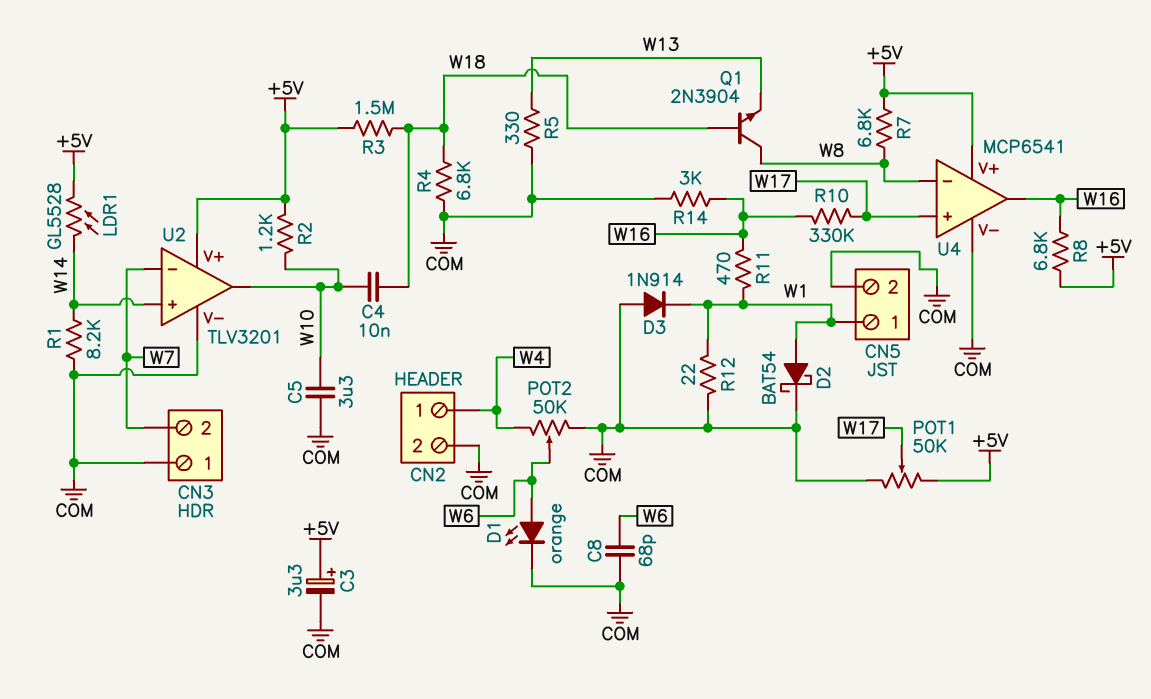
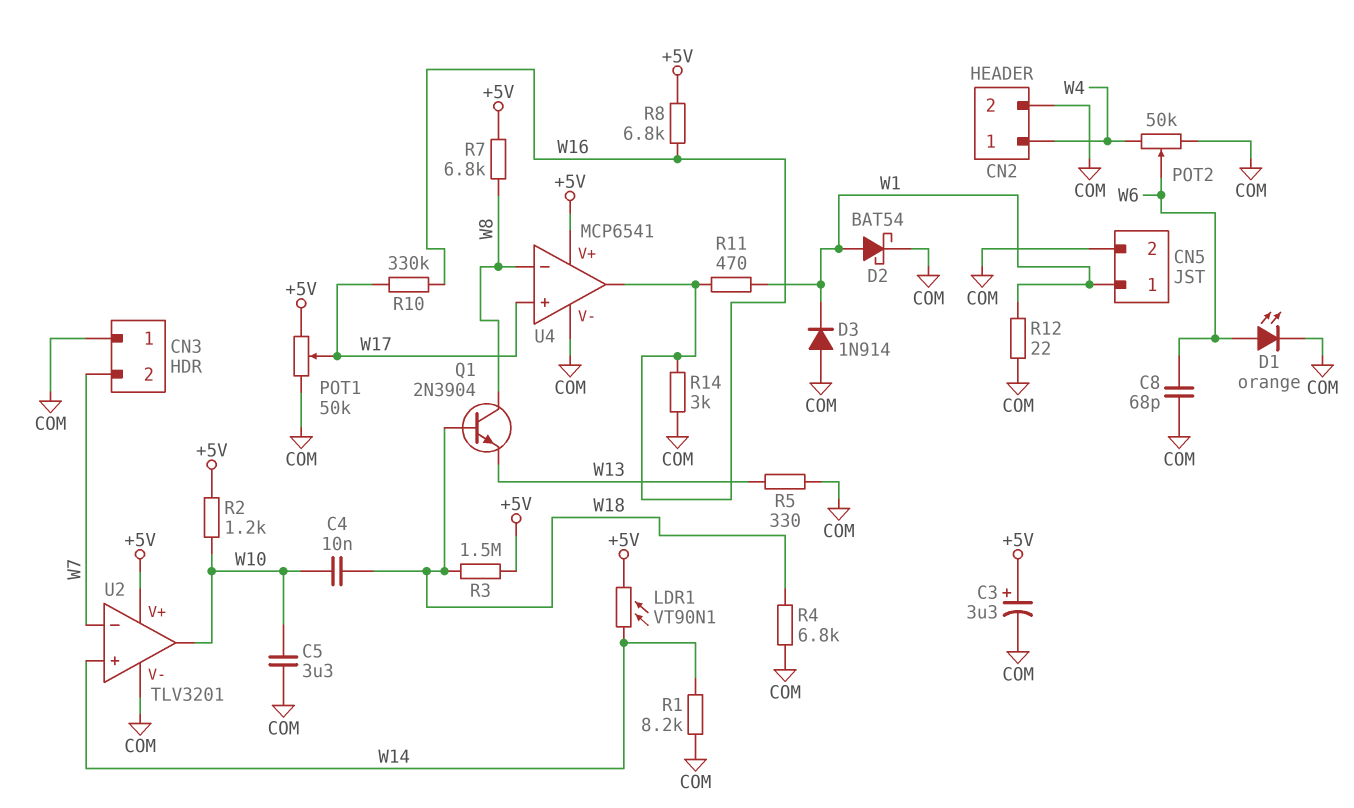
LDR1: GL5528 (+5V, W14) -> VT90N1 (+5V, W14)

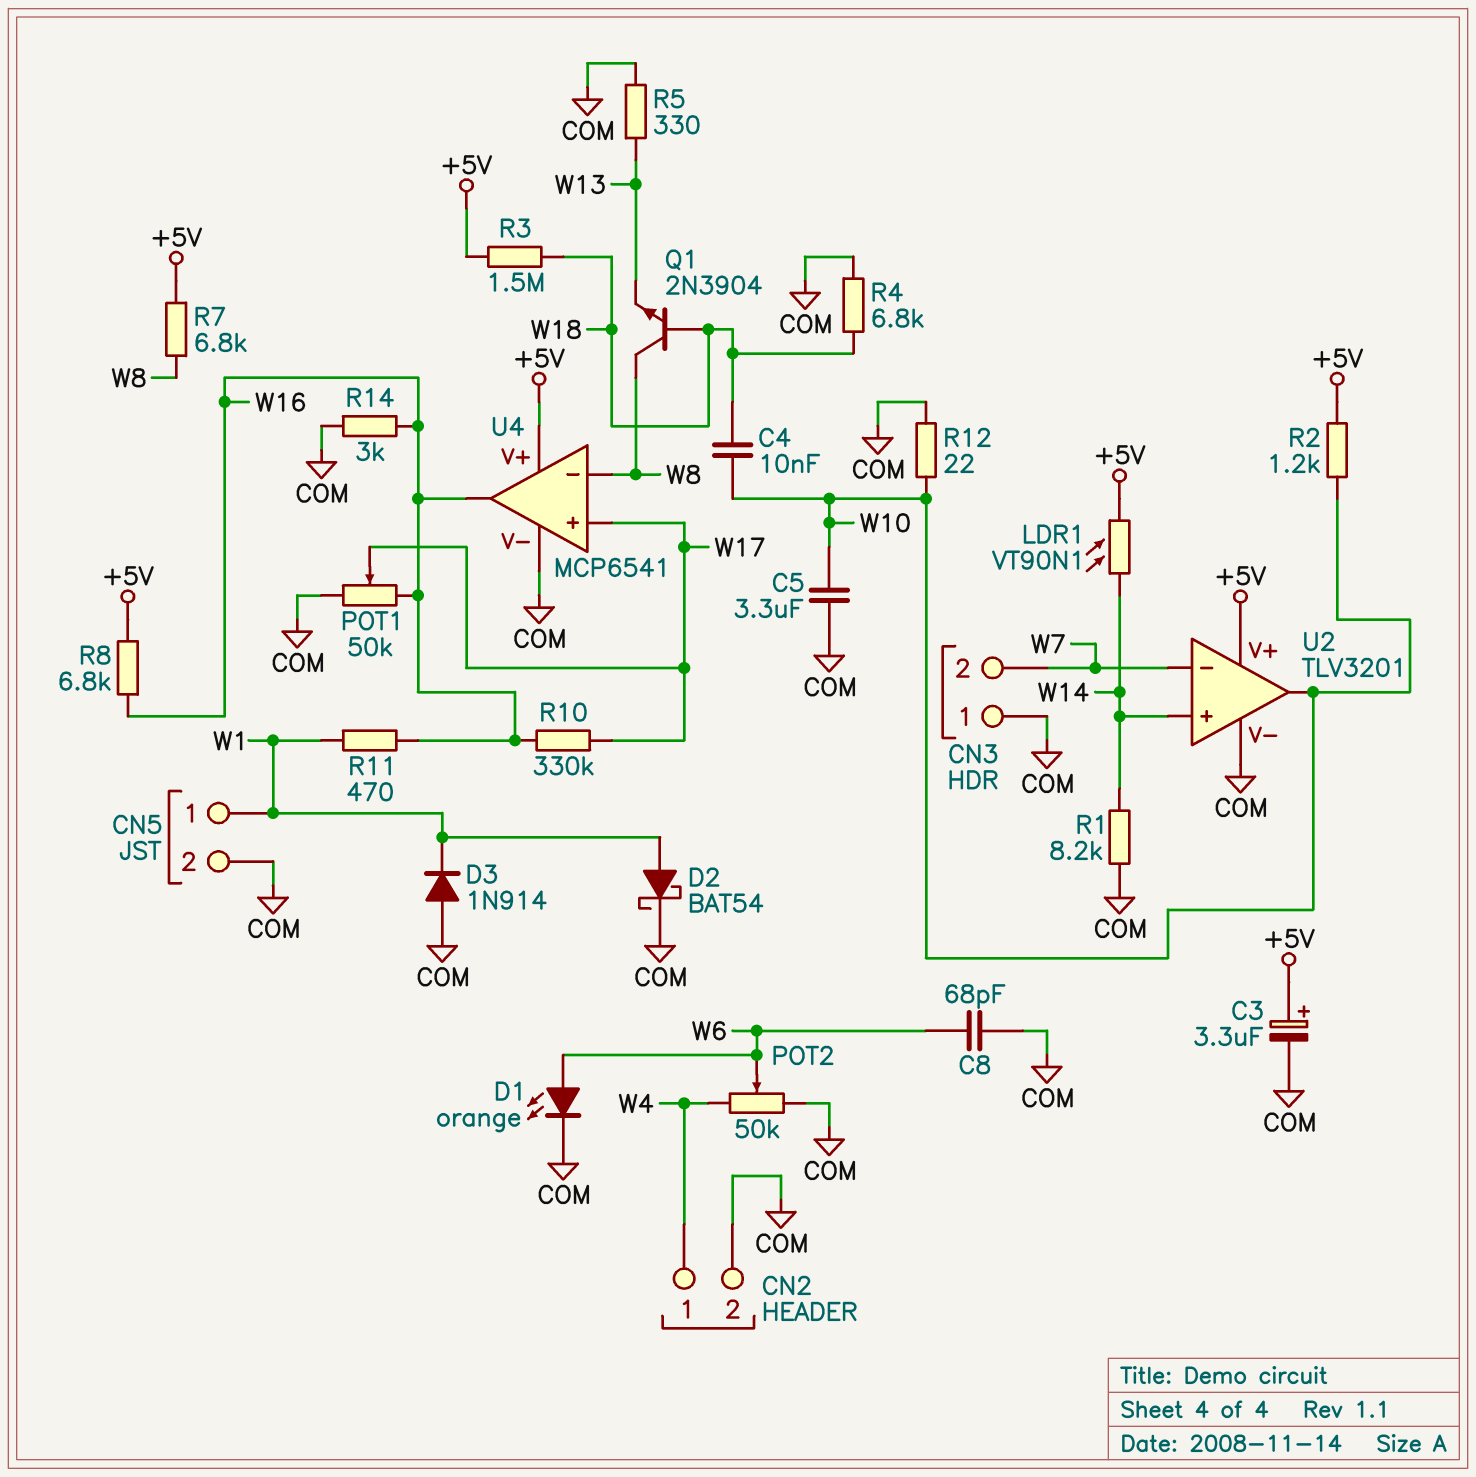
POT1: 50k (+5V, COM, wiper W17) -> 50k (COM, W16, wiper W17)
R12: 22 (COM, W1) -> 22 (COM, W10)

